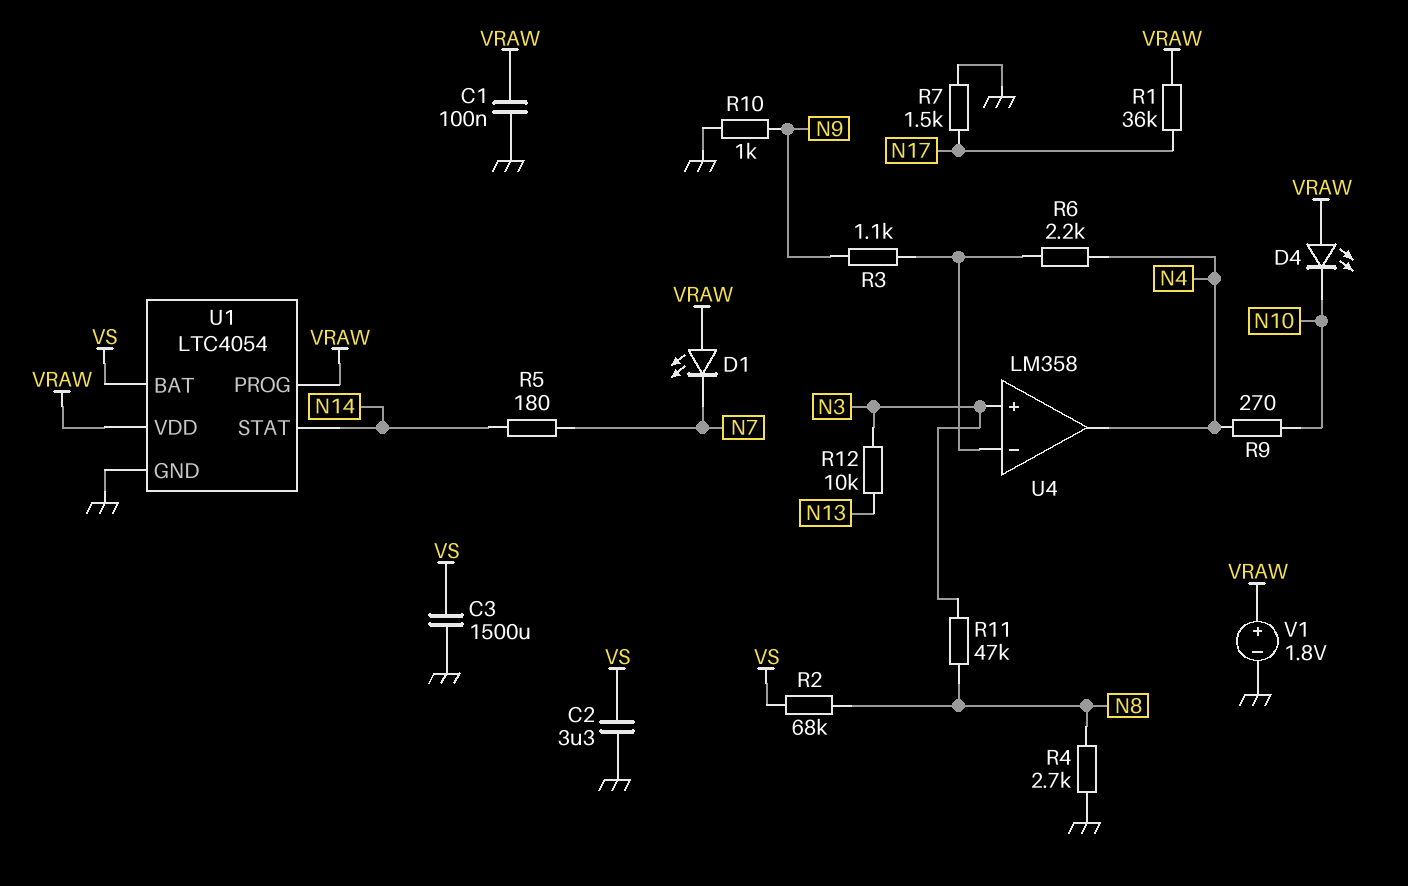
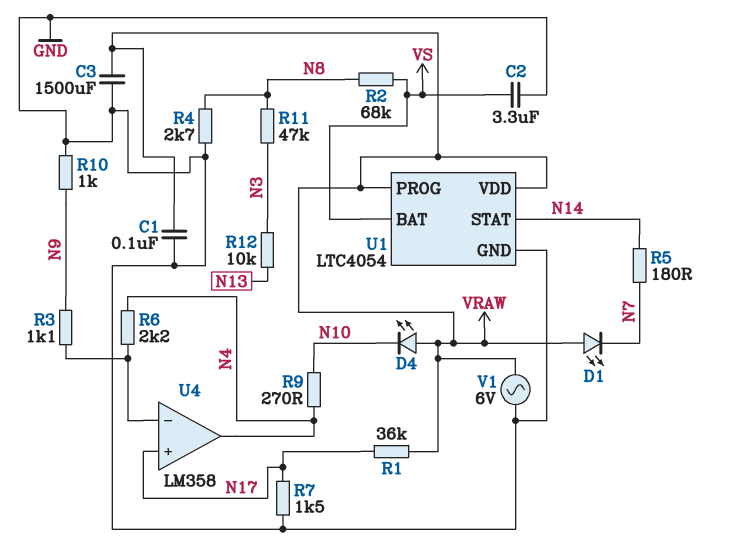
C3: 1500uF (GND, VS) -> 1500uF (GND, VRAW)
U4 pin in+: N3 -> N17
V1: 1.8V (plus VRAW, minus GND) -> AC 6V (GND, VRAW)

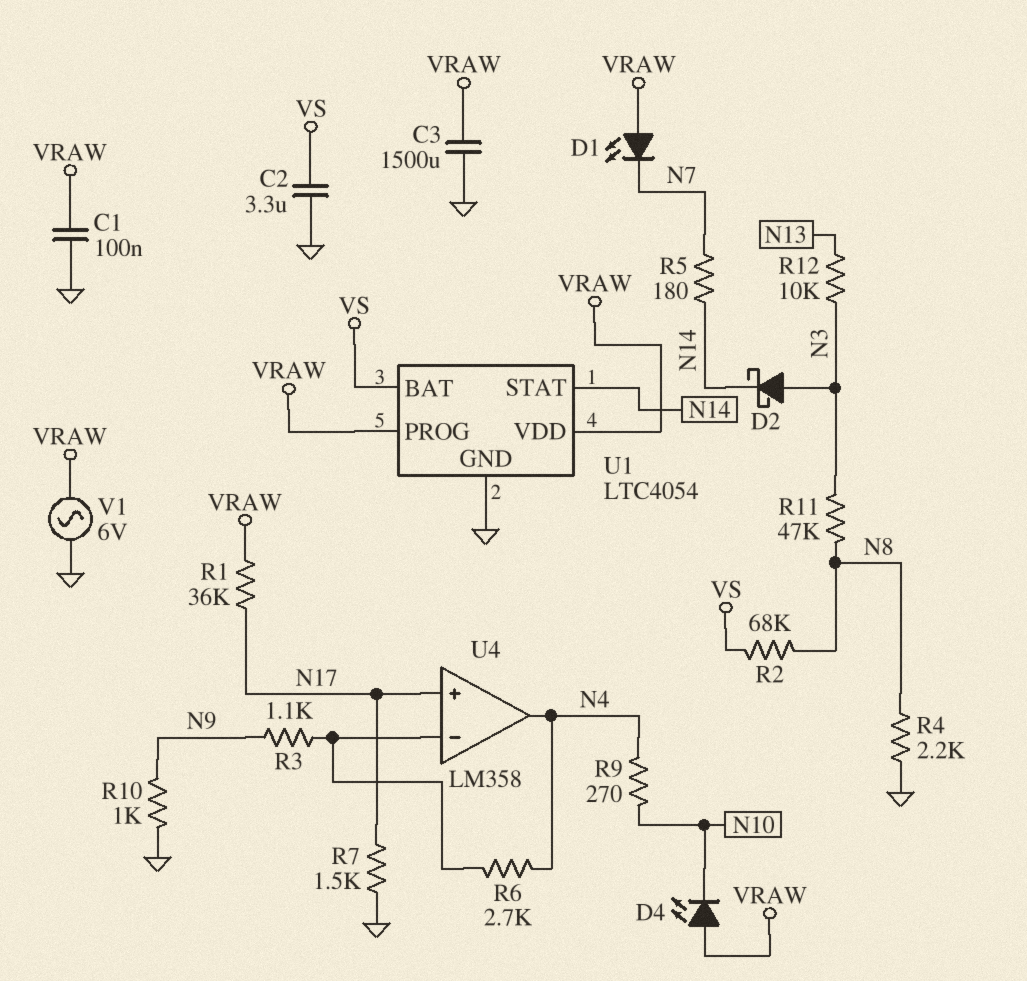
D2: none -> schottky (A N3, K N14)
R4: 2.7k (GND, N8) -> 2.2k (GND, N8)
R6: 2.2k (N4, U4/in-) -> 2.7k (N4, U4/in-)

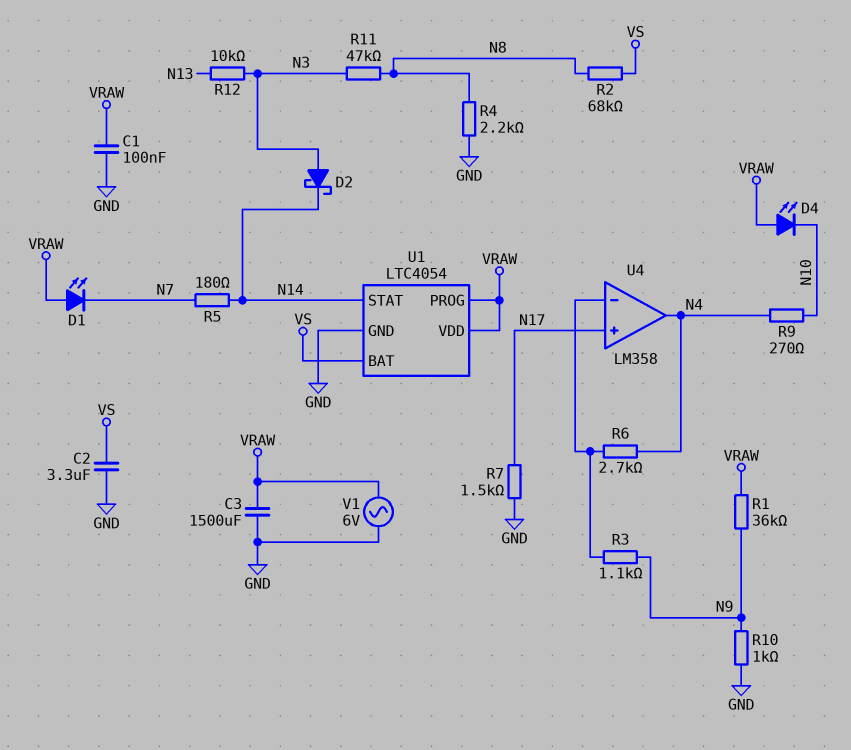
R1: 36k (N17, VRAW) -> 36k (N9, VRAW)

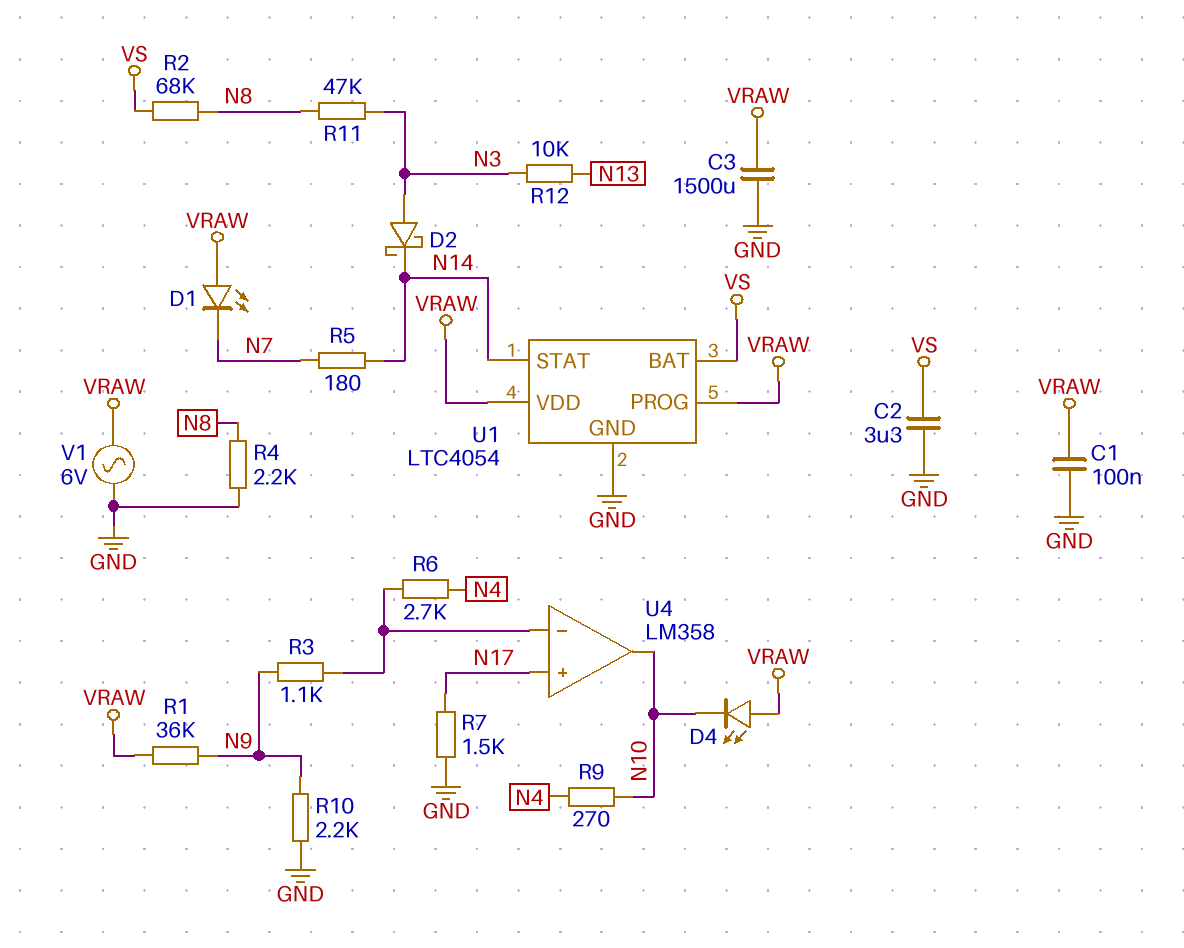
R10: 1k (GND, N9) -> 2.2k (GND, N9)
U4 pin out: N4 -> N10

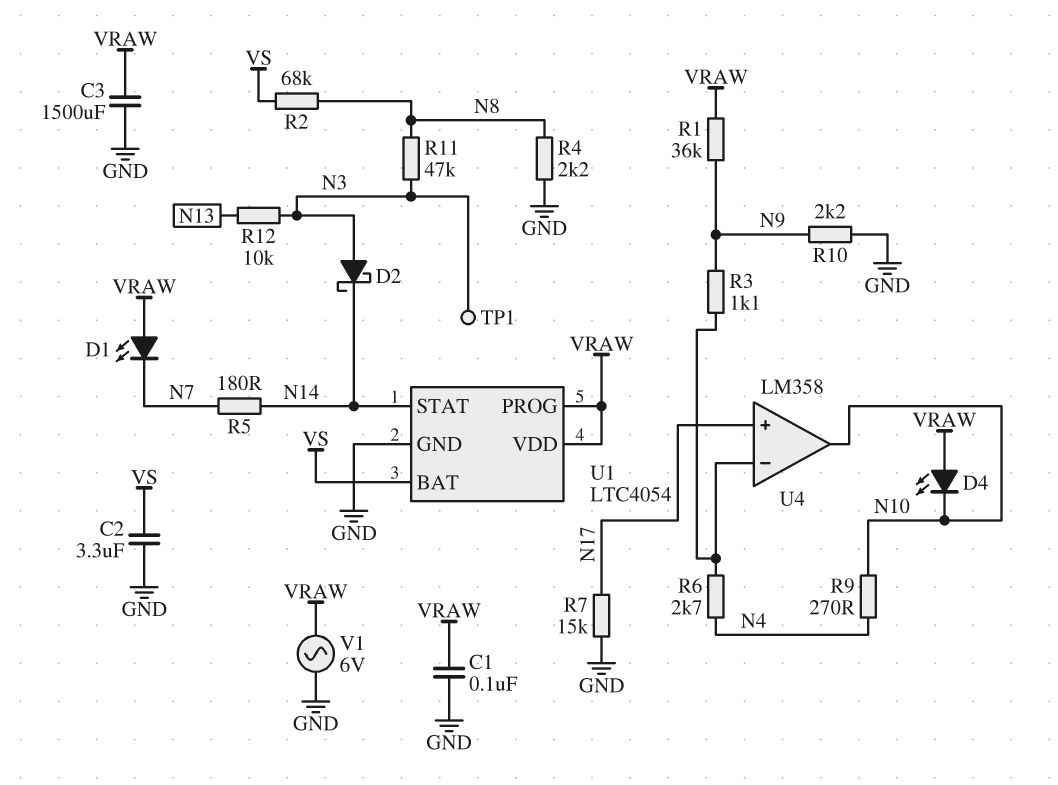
R7: 1.5k (GND, N17) -> 15k (GND, N17)
TP1: none -> test point (N3)

